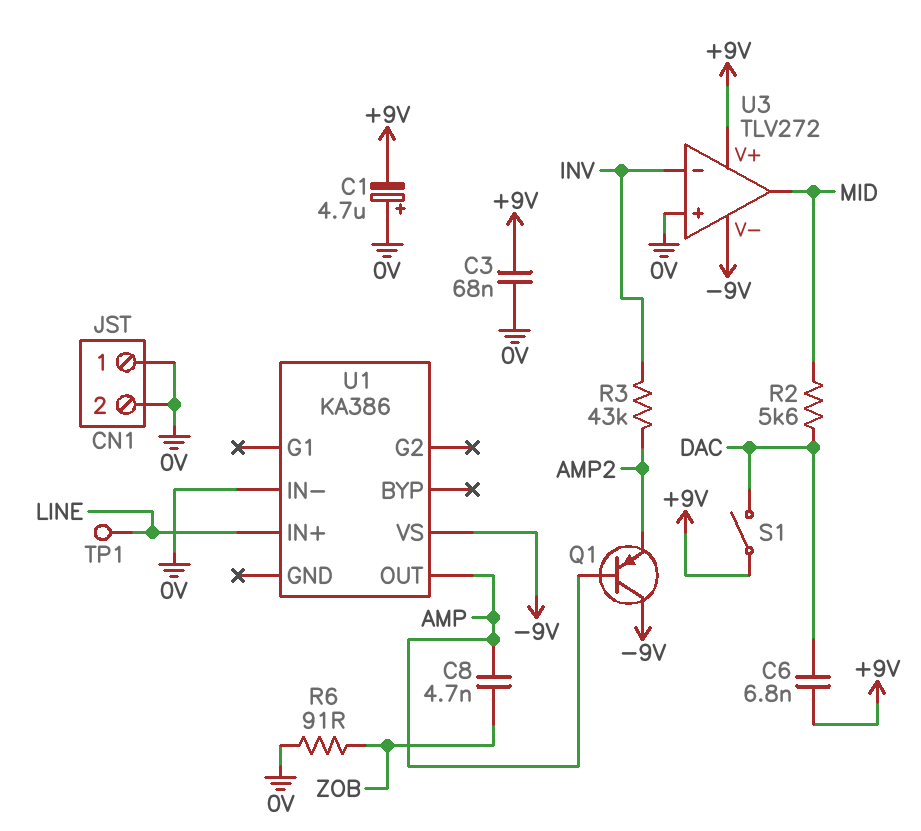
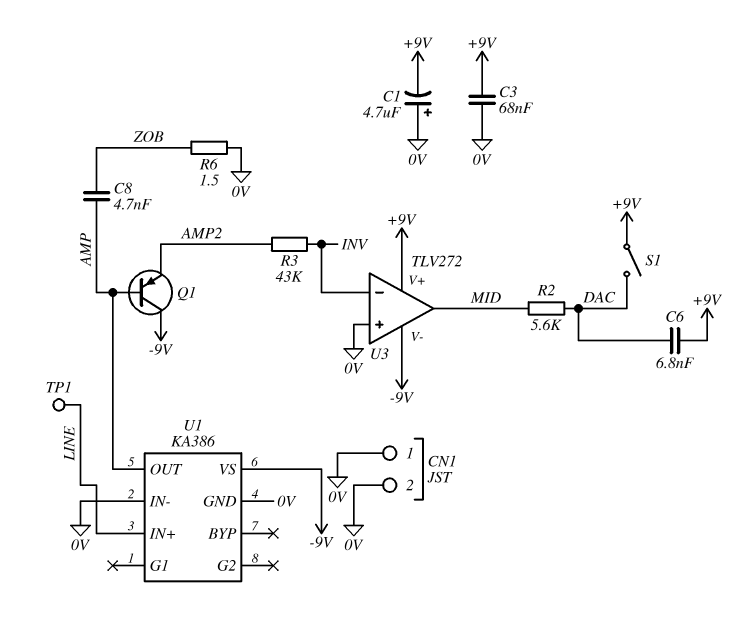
R6: 91 (0V, ZOB) -> 1.5 (0V, ZOB)
U1 pin GND: none -> 0V

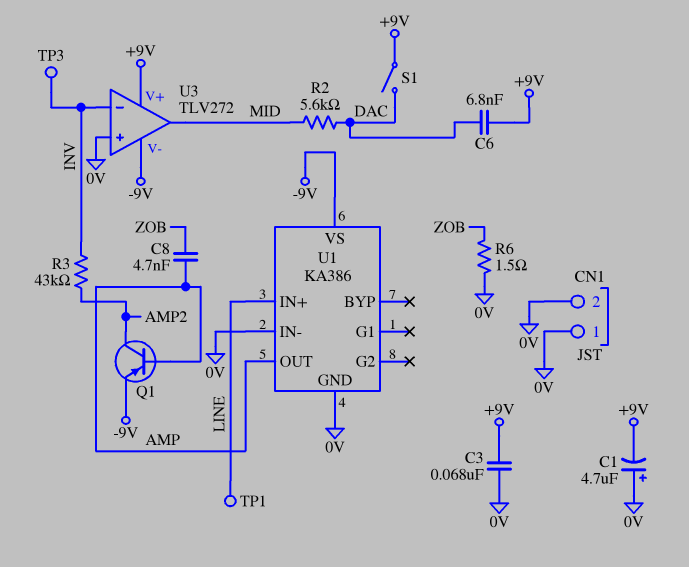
Q1: PNP (B AMP, C -9V, E AMP2) -> PNP (B AMP, C AMP2, E -9V)
TP3: none -> test point (INV)

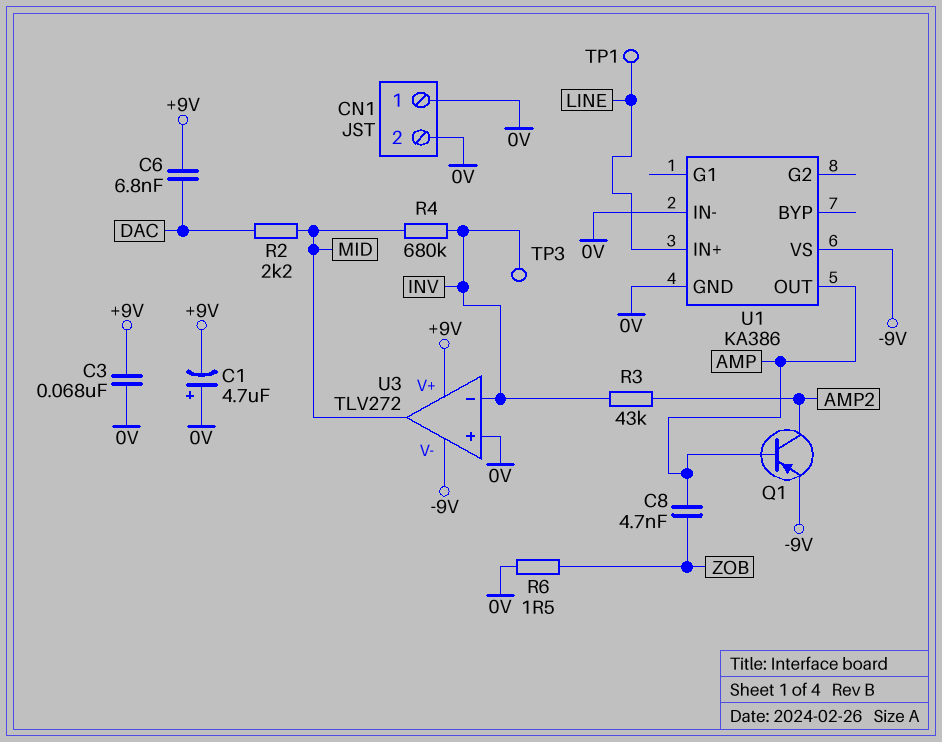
R2: 5.6k (DAC, MID) -> 2.2k (DAC, MID)
R4: none -> 680k (INV, MID)
S1: switch (+9V, DAC) -> none

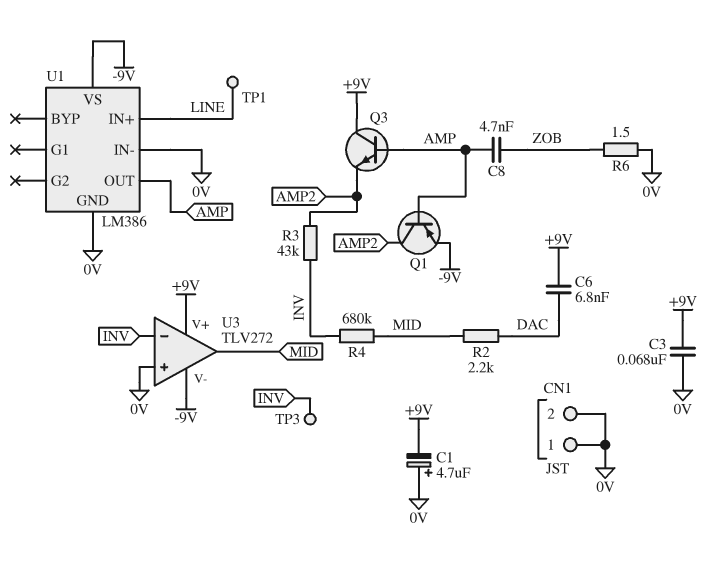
Q3: none -> NPN (B AMP, C +9V, E AMP2)
U1: KA386 -> LM386

